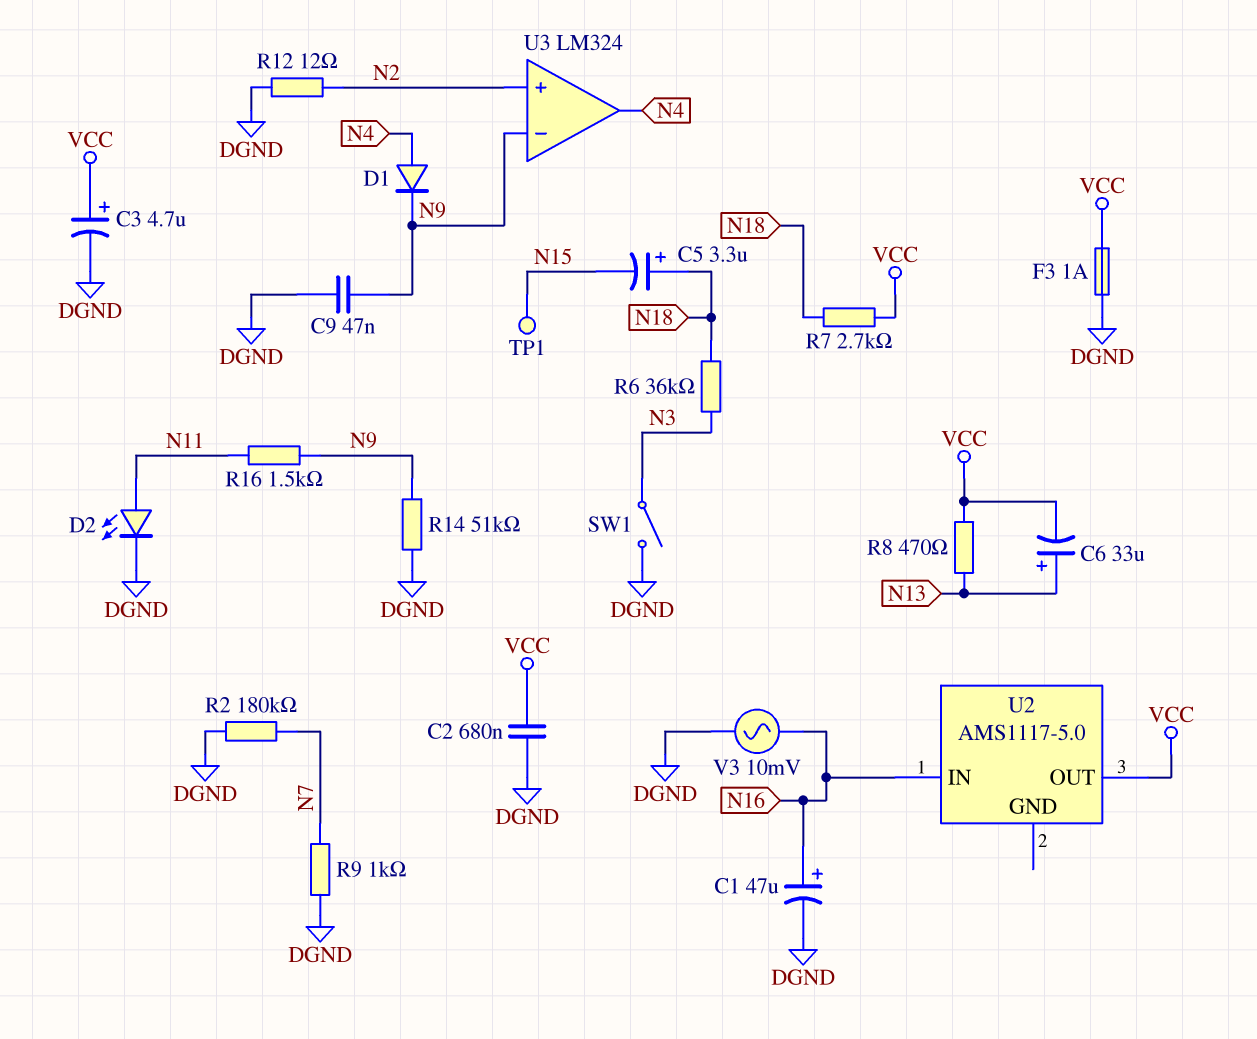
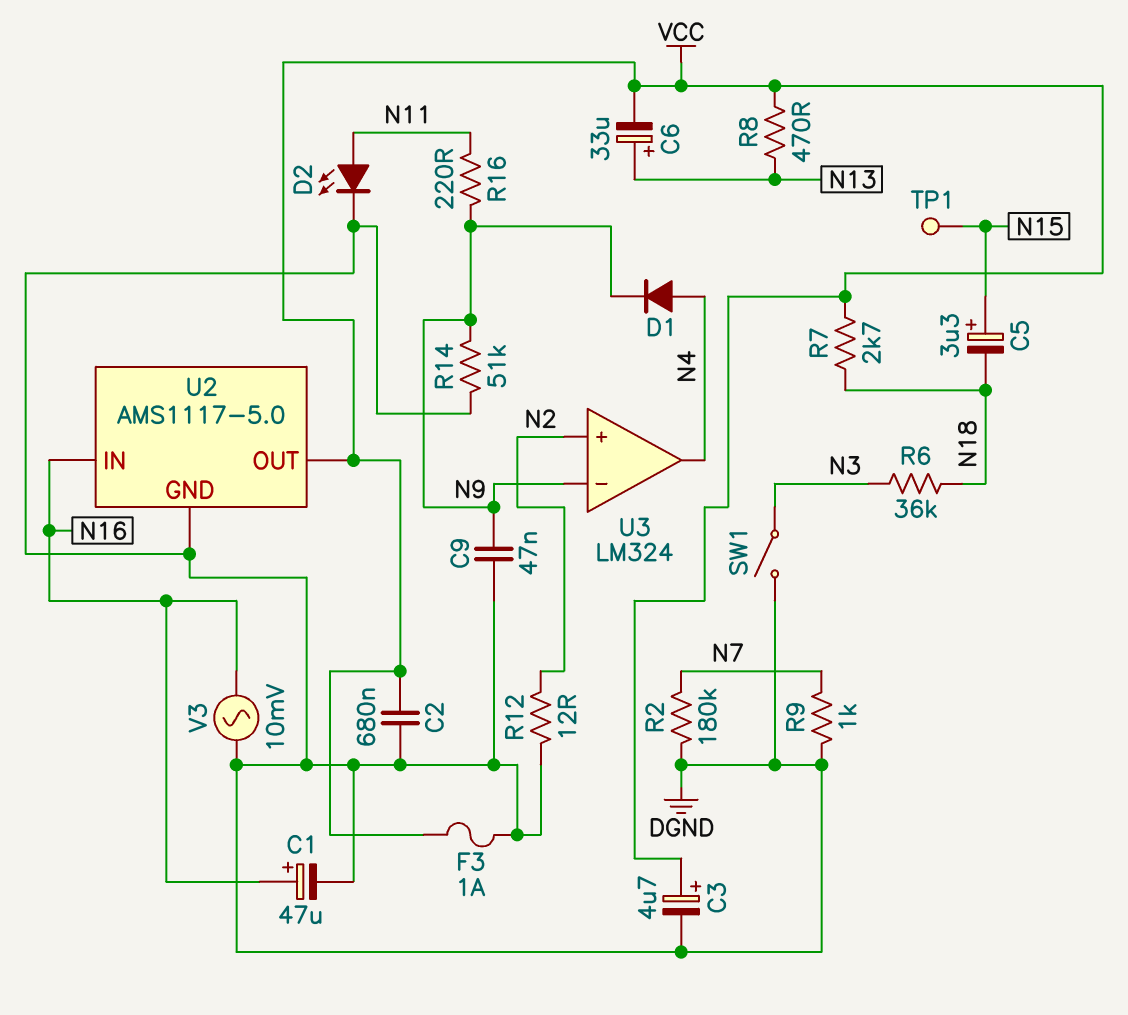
C5: 3.3uF (plus N18, minus N15) -> 3.3uF (plus N15, minus N18)
R16: 1.5k (N9, N11) -> 220 (N9, N11)
U2 pin GND: none -> DGND

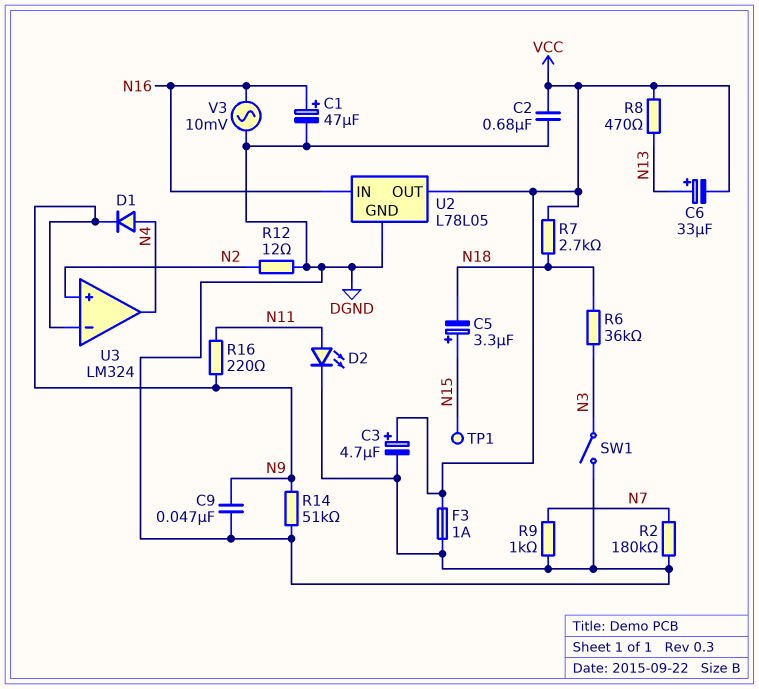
U2: AMS1117-5.0 -> L78L05

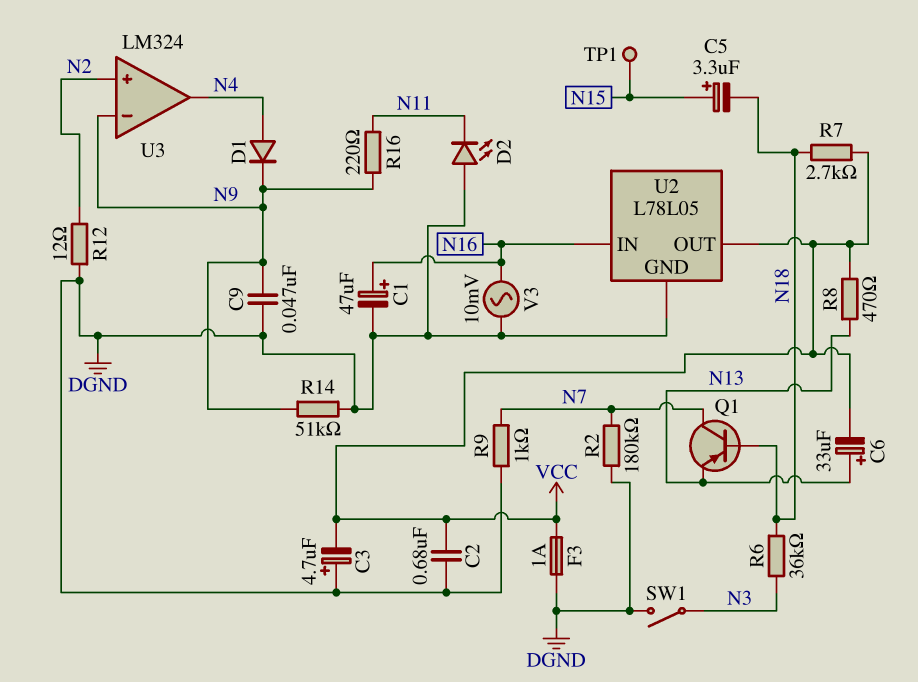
C3: 4.7uF (plus VCC, minus DGND) -> 4.7uF (plus DGND, minus VCC)
D2: LED (A N11, K DGND) -> LED (A DGND, K N11)
Q1: none -> PNP (B N18, C N7, E N13)

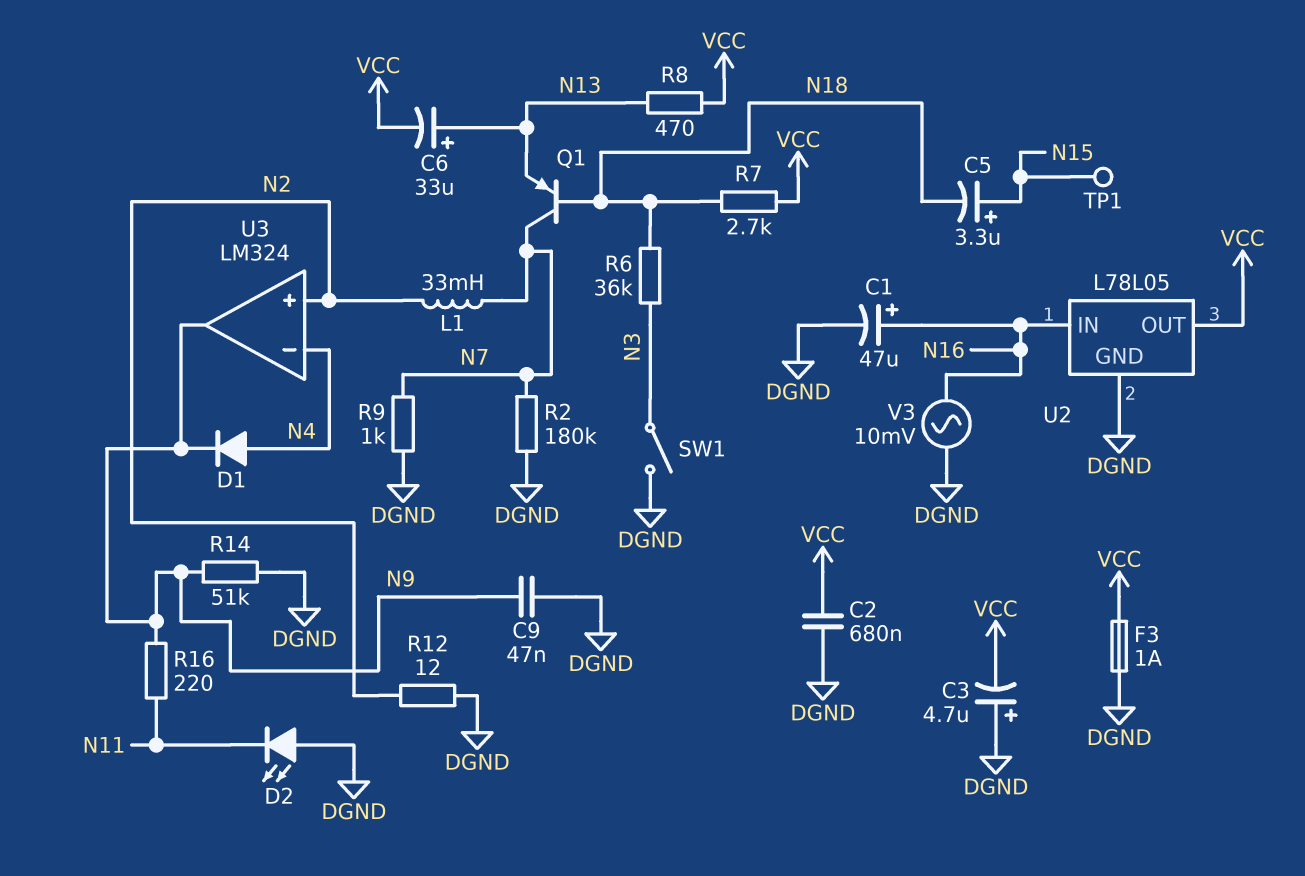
L1: none -> 33mH (N2, N7)
U3 pin in-: N9 -> N4
U3 pin out: N4 -> N9

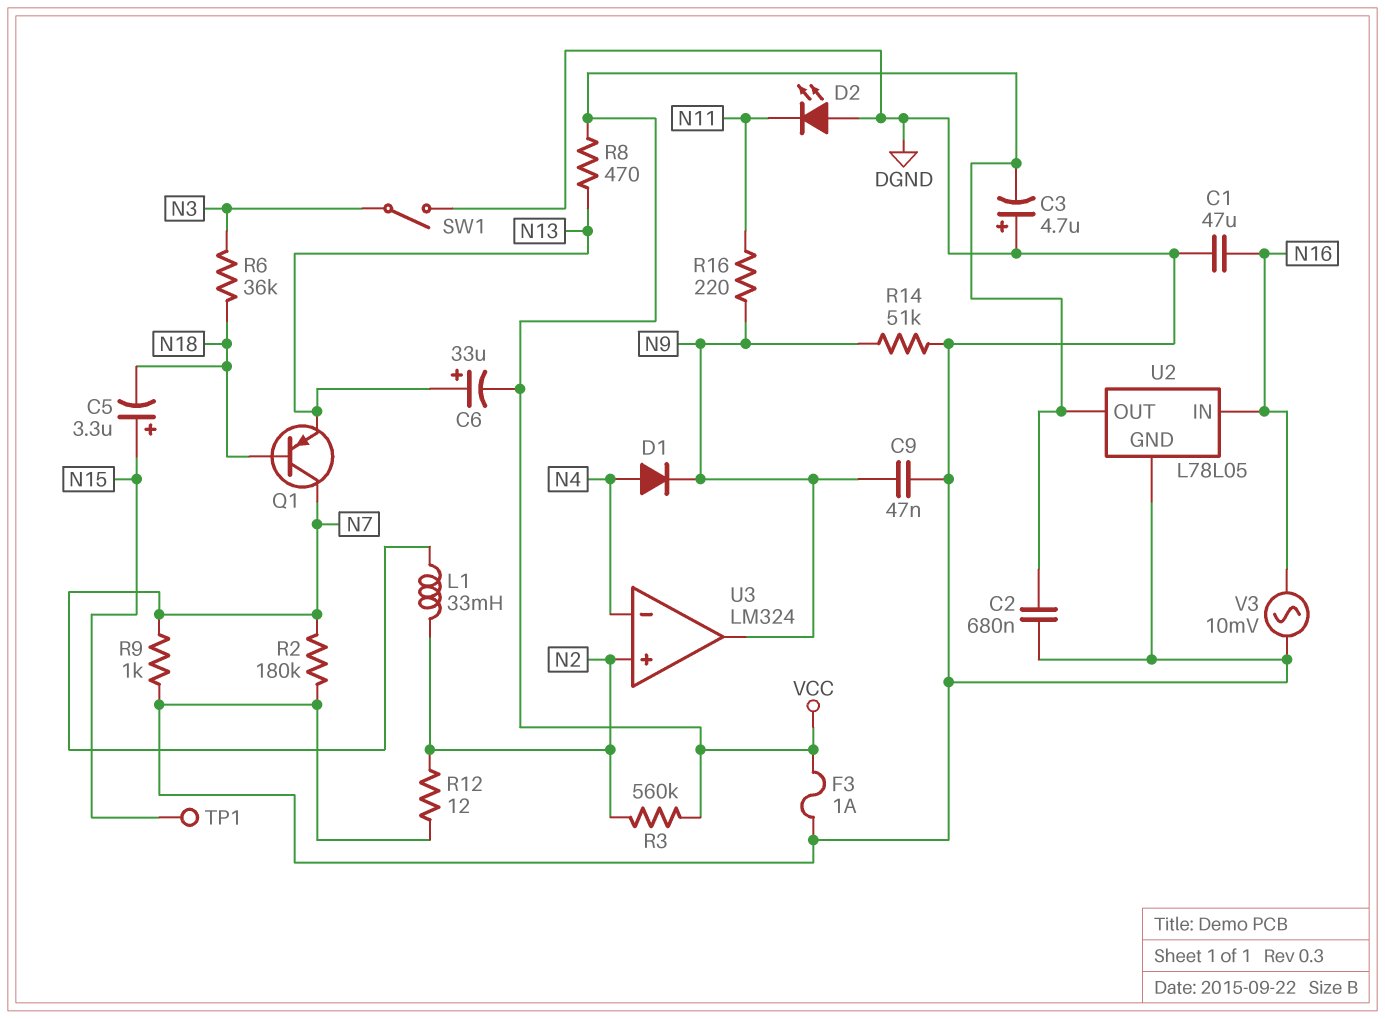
C1: 47uF (plus N16, minus DGND) -> 47uF (DGND, N16)
R3: none -> 560k (N2, VCC)
R7: 2.7k (N18, VCC) -> none

